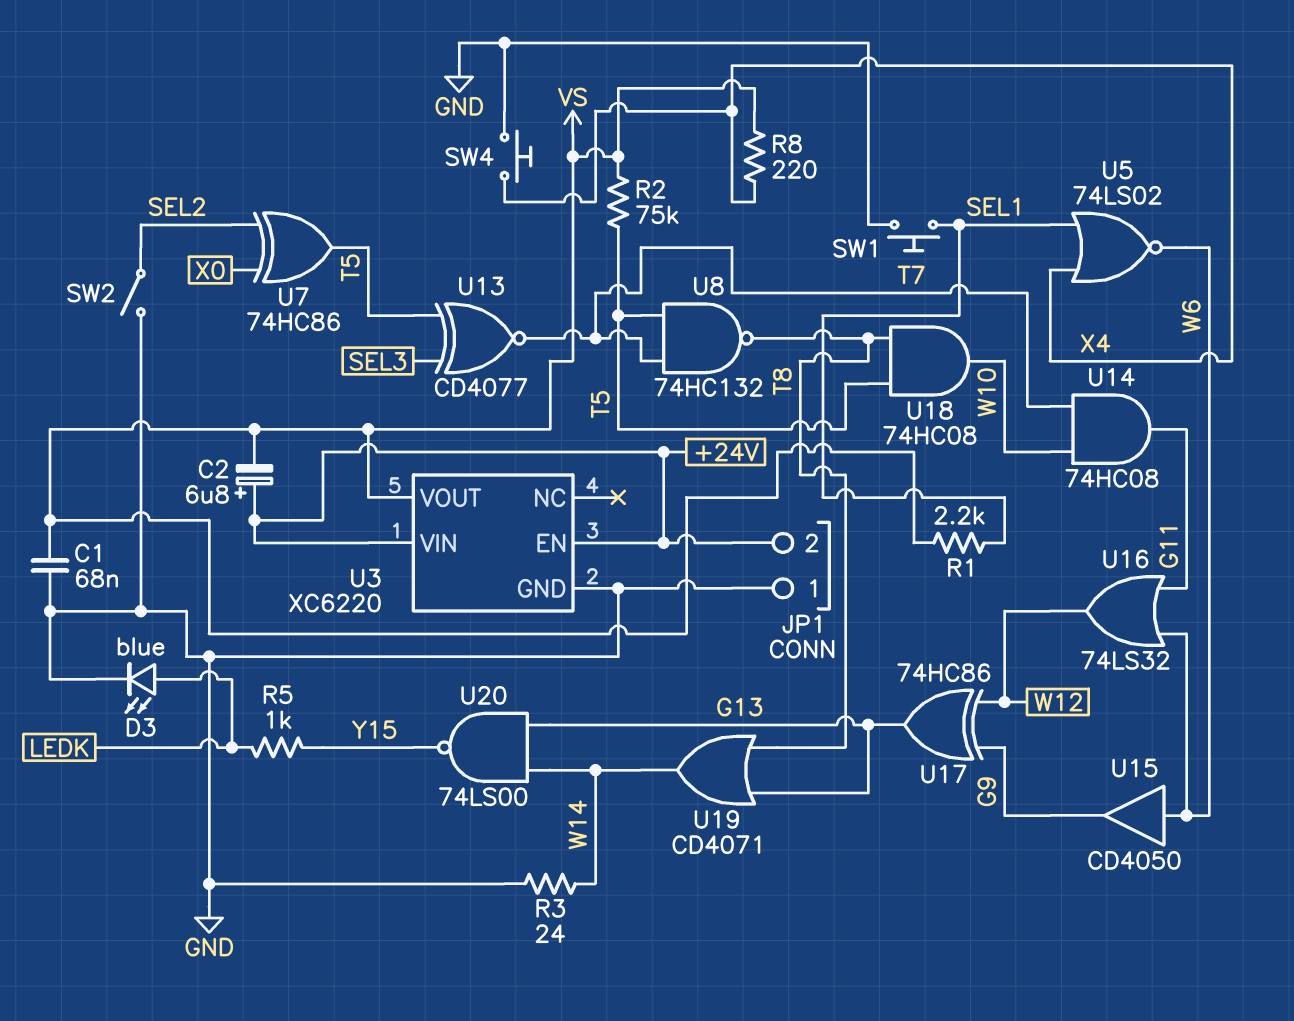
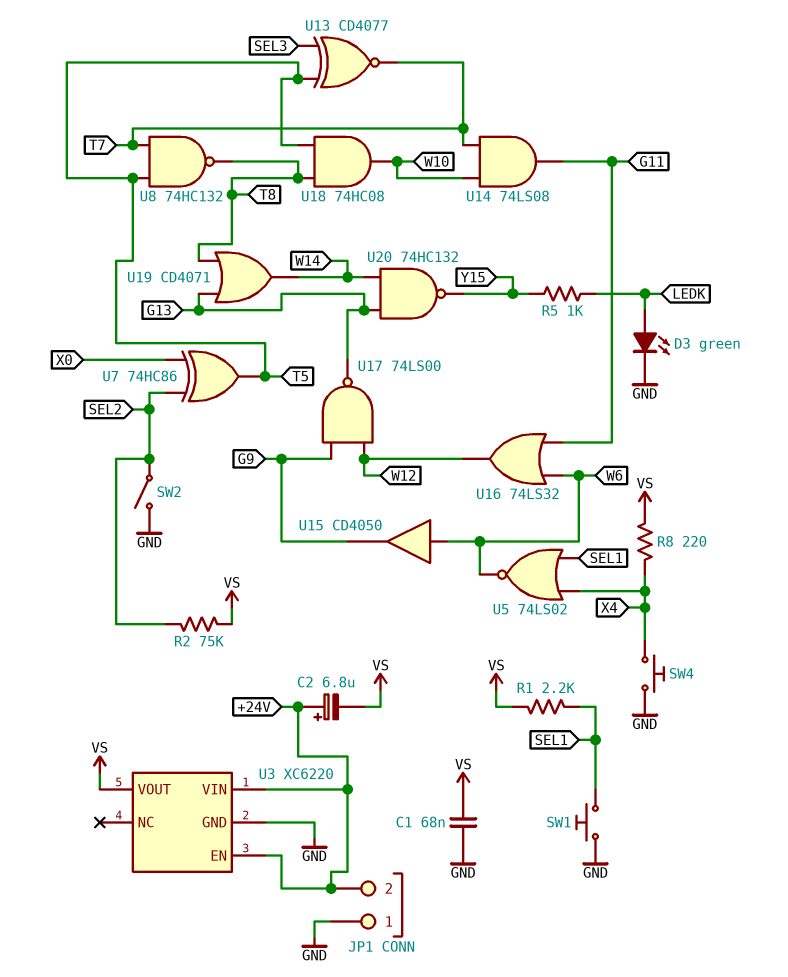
D3: LED blue (A LEDK, K GND) -> LED green (A LEDK, K GND)
R2: 75k (T5, VS) -> 75k (SEL2, VS)
R3: 24 (GND, W14) -> none
U14: AND 74HC08 (in T7, in W10, out G11) -> AND 74LS08 (in T7, in W10, out G11)
U17: XOR 74HC86 (in G9, in W12, out G13) -> NAND 74LS00 (in G9, in W12, out G13)
U20: NAND 74LS00 (in G13, in W14, out Y15) -> NAND 74HC132 (in G13, in W14, out Y15)

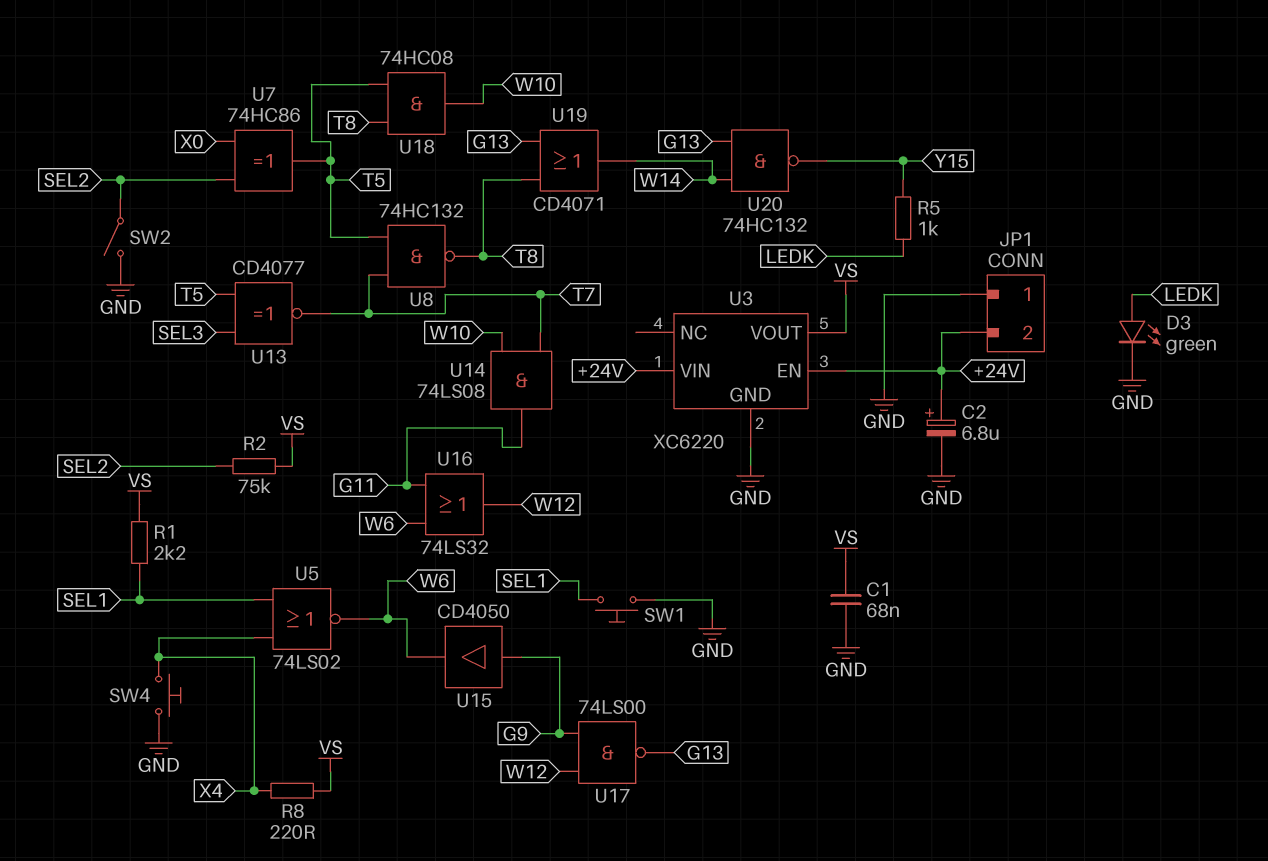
C2: 6.8uF (plus +24V, minus VS) -> 6.8uF (plus +24V, minus GND)
U15: buffer CD4050 (in W6, out G9) -> buffer CD4050 (in G9, out W6)

